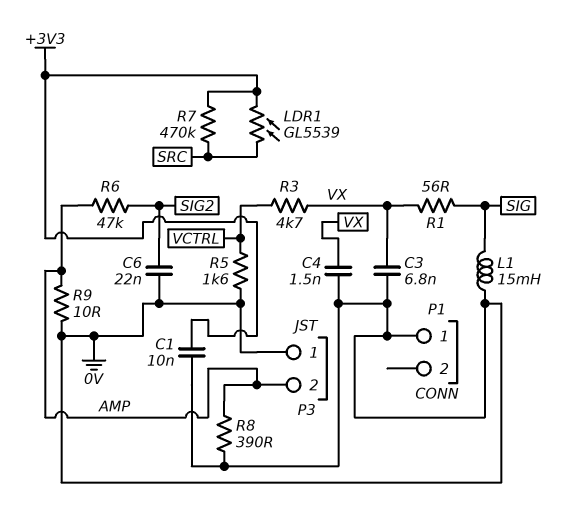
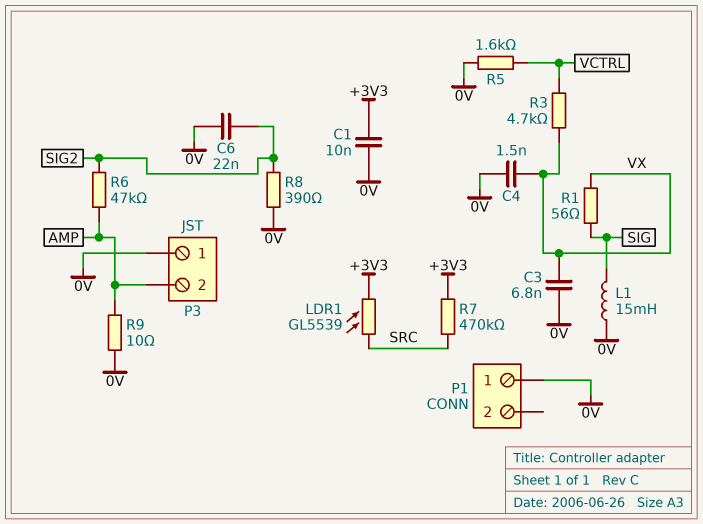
R8: 390 (0V, AMP) -> 390 (0V, SIG2)

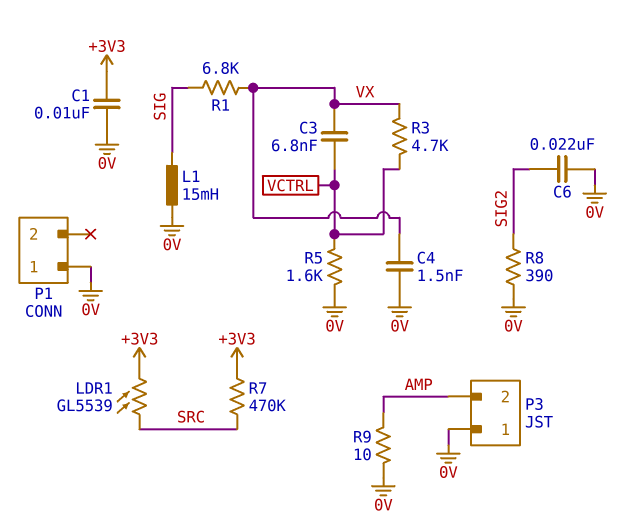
C3: 6.8nF (0V, VX) -> 6.8nF (VCTRL, VX)
R1: 56 (SIG, VX) -> 6.8k (SIG, VX)
R6: 47k (AMP, SIG2) -> none

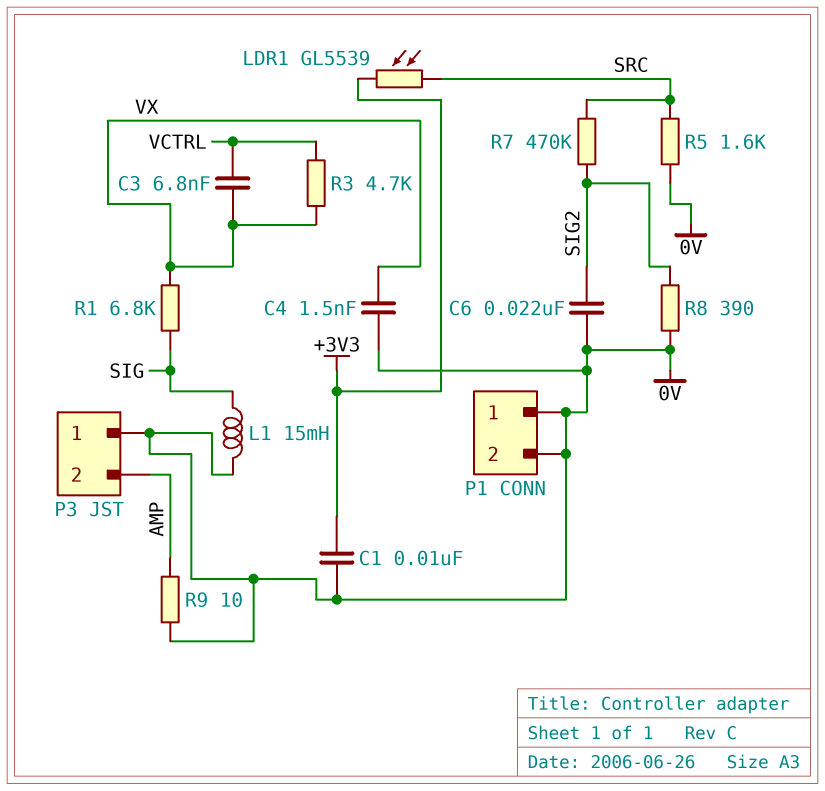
P1 pin 2: none -> 0V
R5: 1.6k (0V, VCTRL) -> 1.6k (0V, SRC)
R7: 470k (+3V3, SRC) -> 470k (SIG2, SRC)

